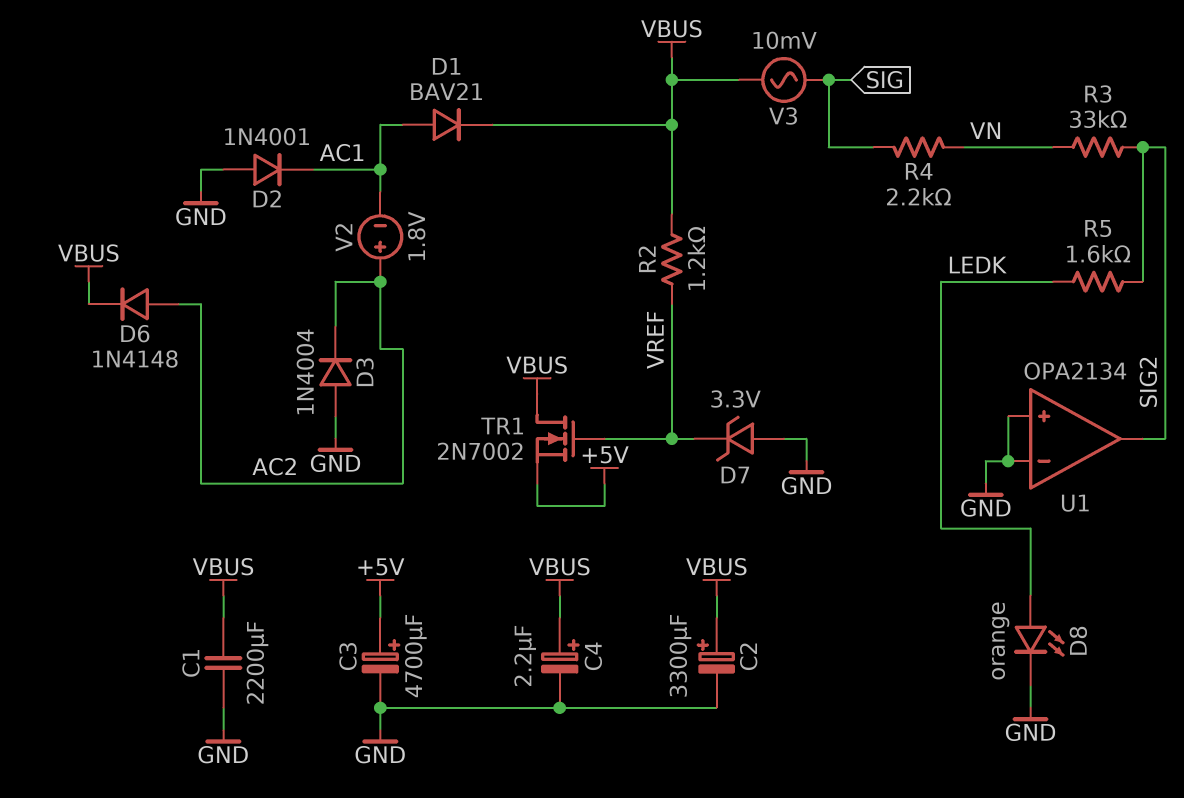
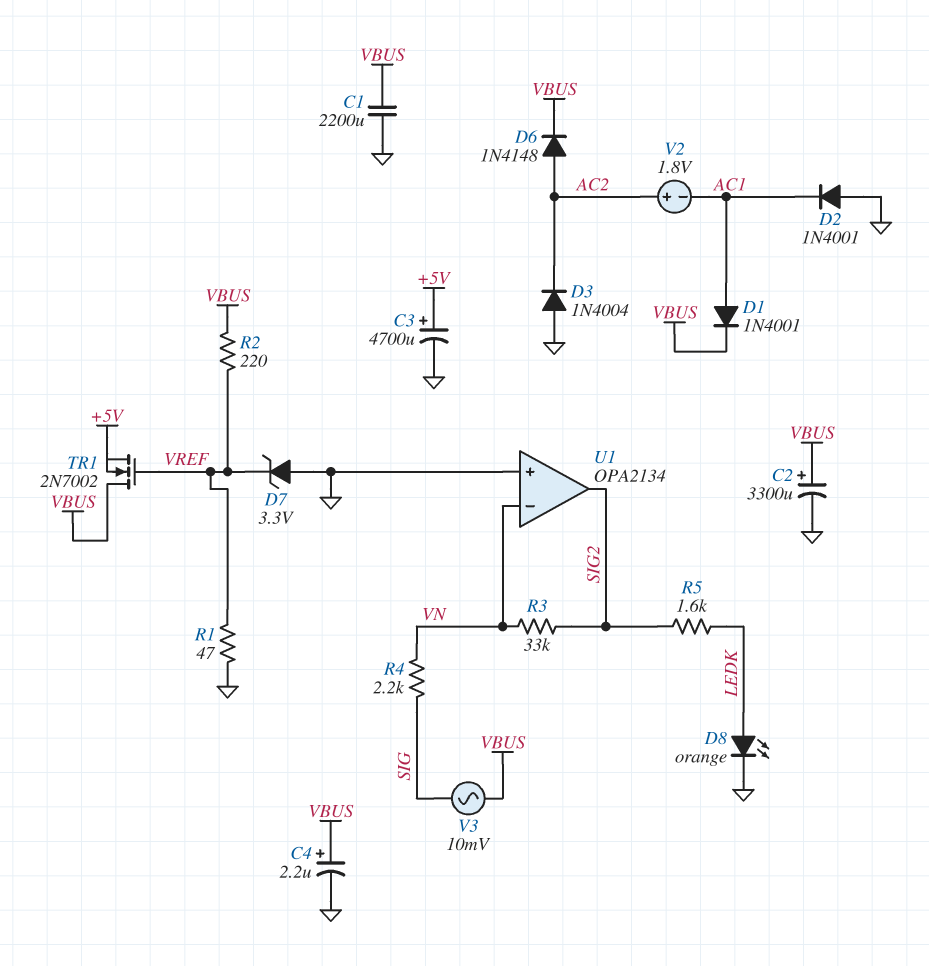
D1: diode BAV21 (A AC1, K VBUS) -> diode 1N4001 (A AC1, K VBUS)
R1: none -> 47 (GND, VREF)
R2: 1.2k (VBUS, VREF) -> 220 (VBUS, VREF)
U1 pin in-: GND -> VN

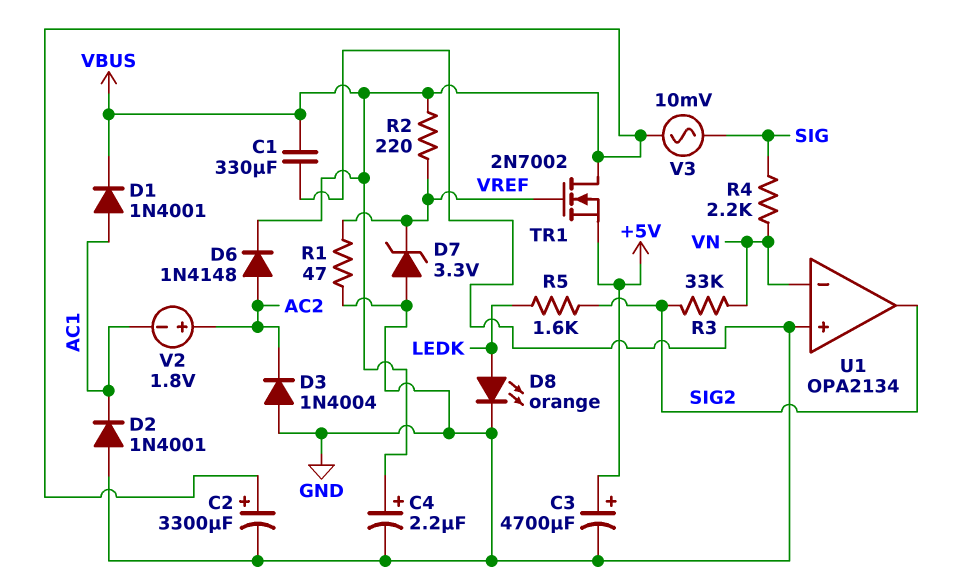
C1: 2200uF (GND, VBUS) -> 330uF (GND, VBUS)

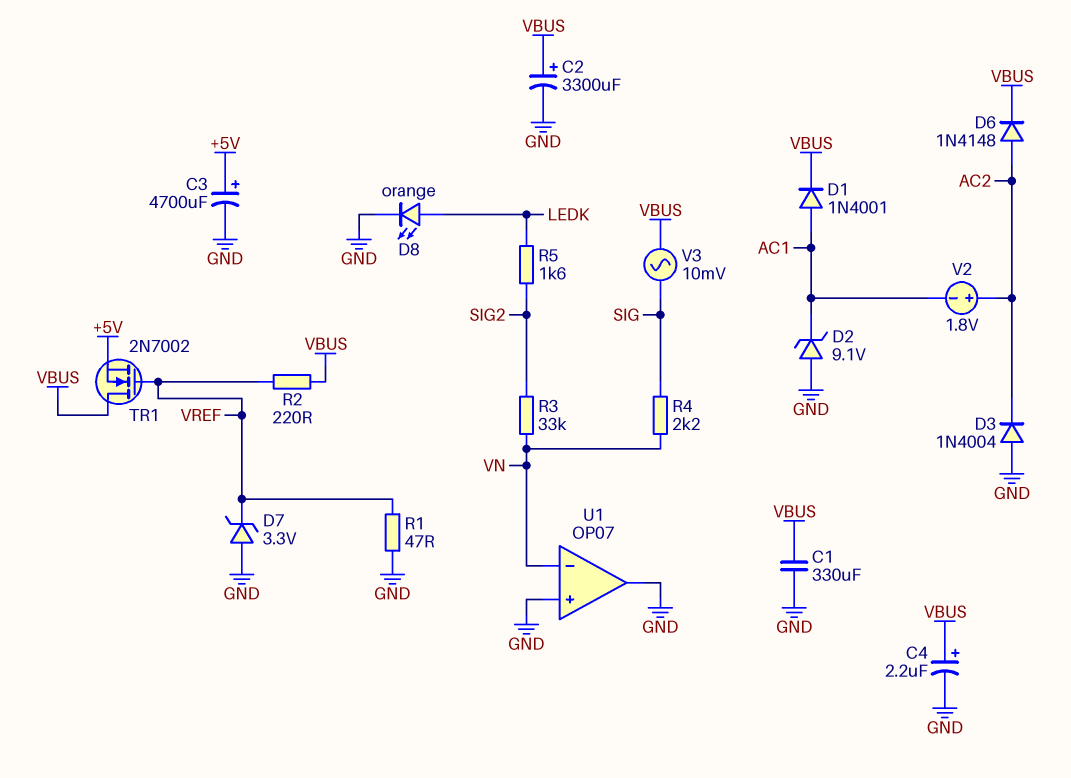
D2: diode 1N4001 (A GND, K AC1) -> zener 9.1V (A GND, K AC1)
U1: OPA2134 -> OP07
U1 pin out: SIG2 -> GND

